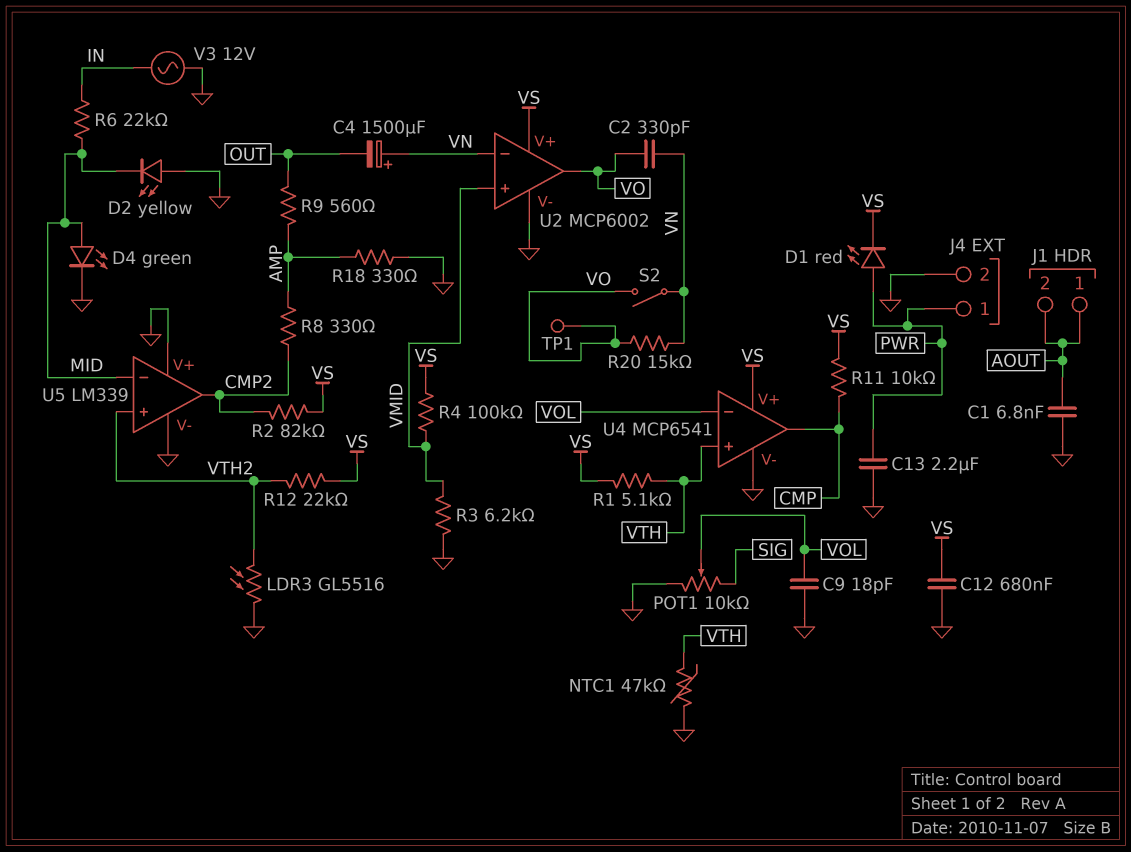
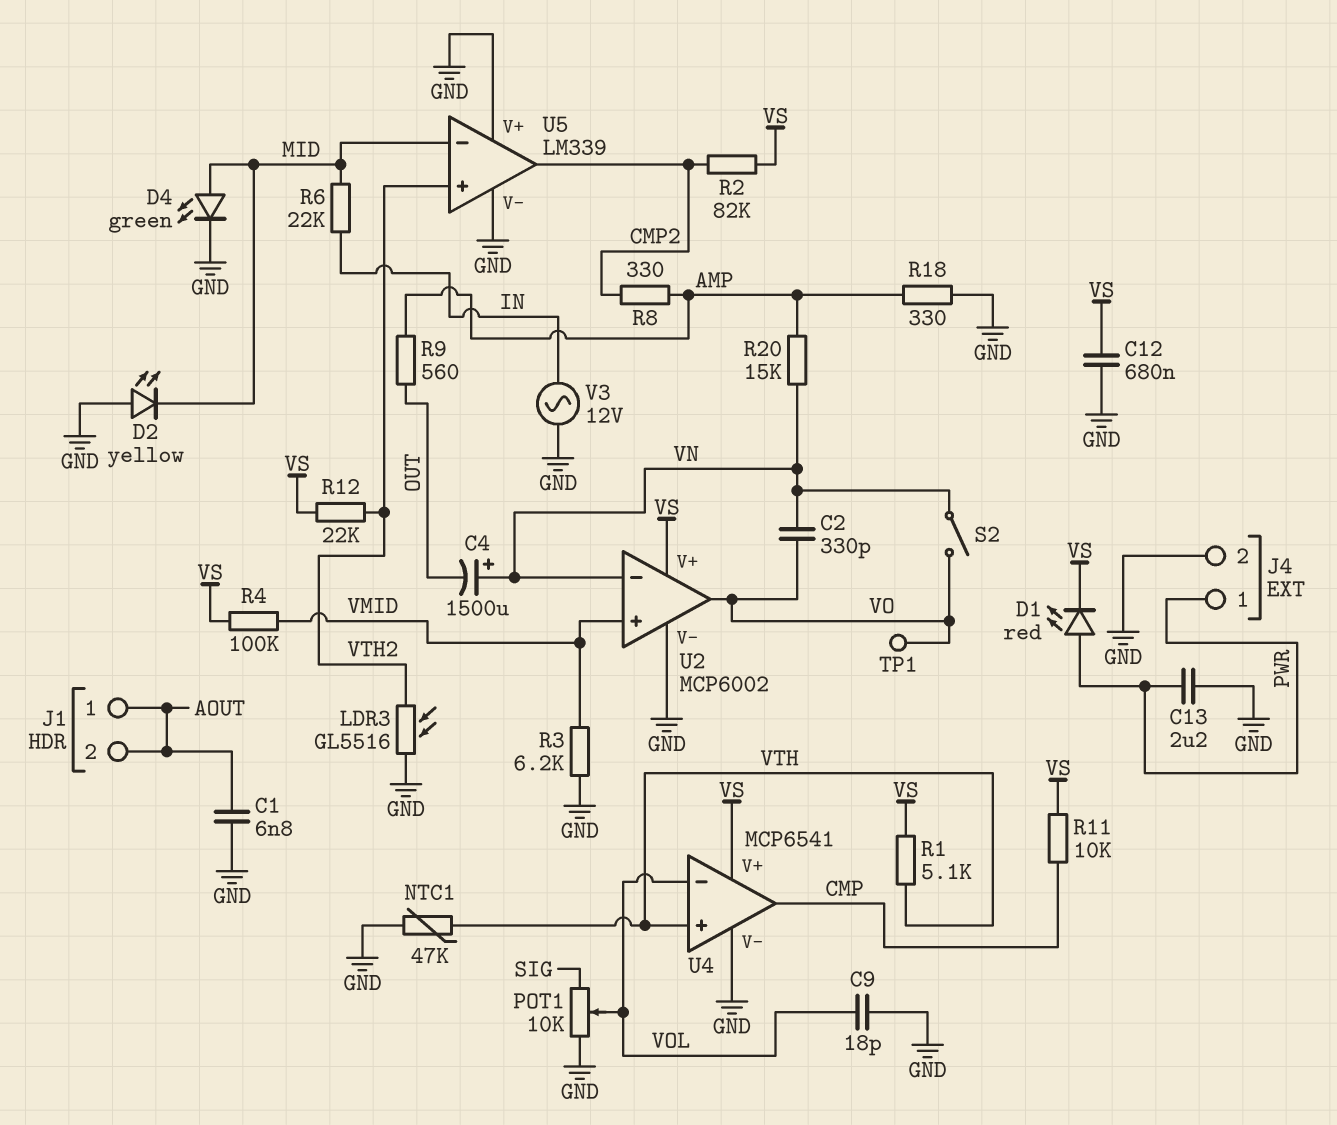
R20: 15k (VN, VO) -> 15k (AMP, VN)

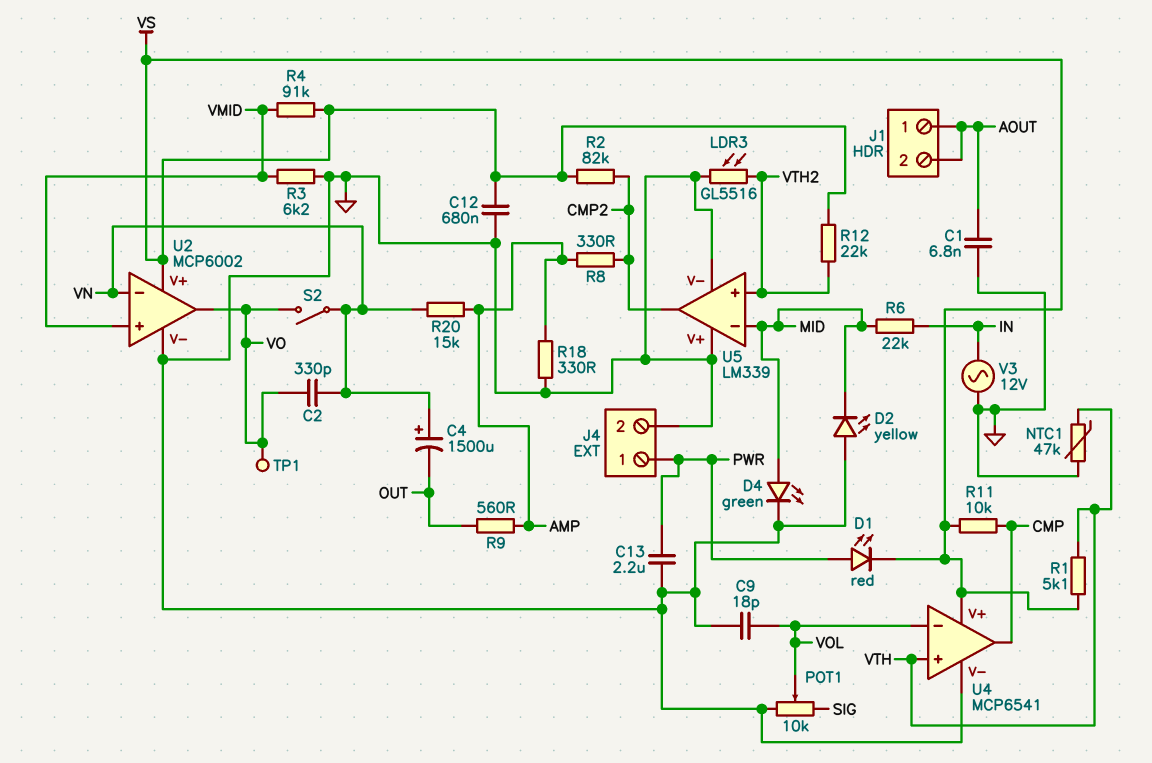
R4: 100k (VMID, VS) -> 91k (VMID, VS)

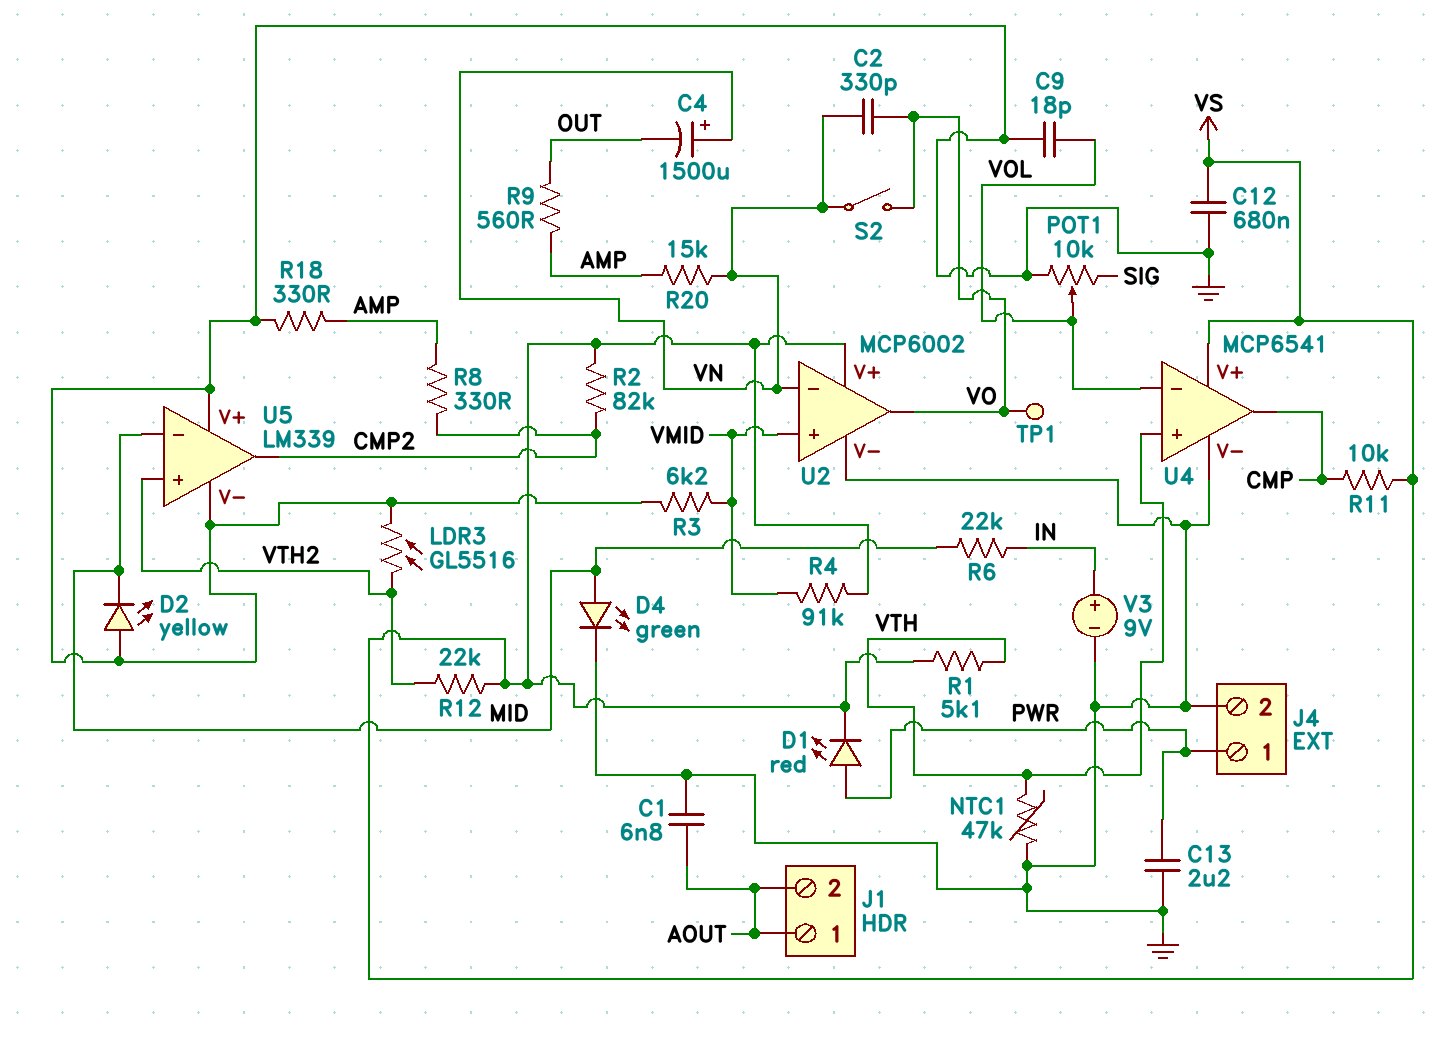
V3: AC 12V (GND, IN) -> 9V (plus IN, minus GND)

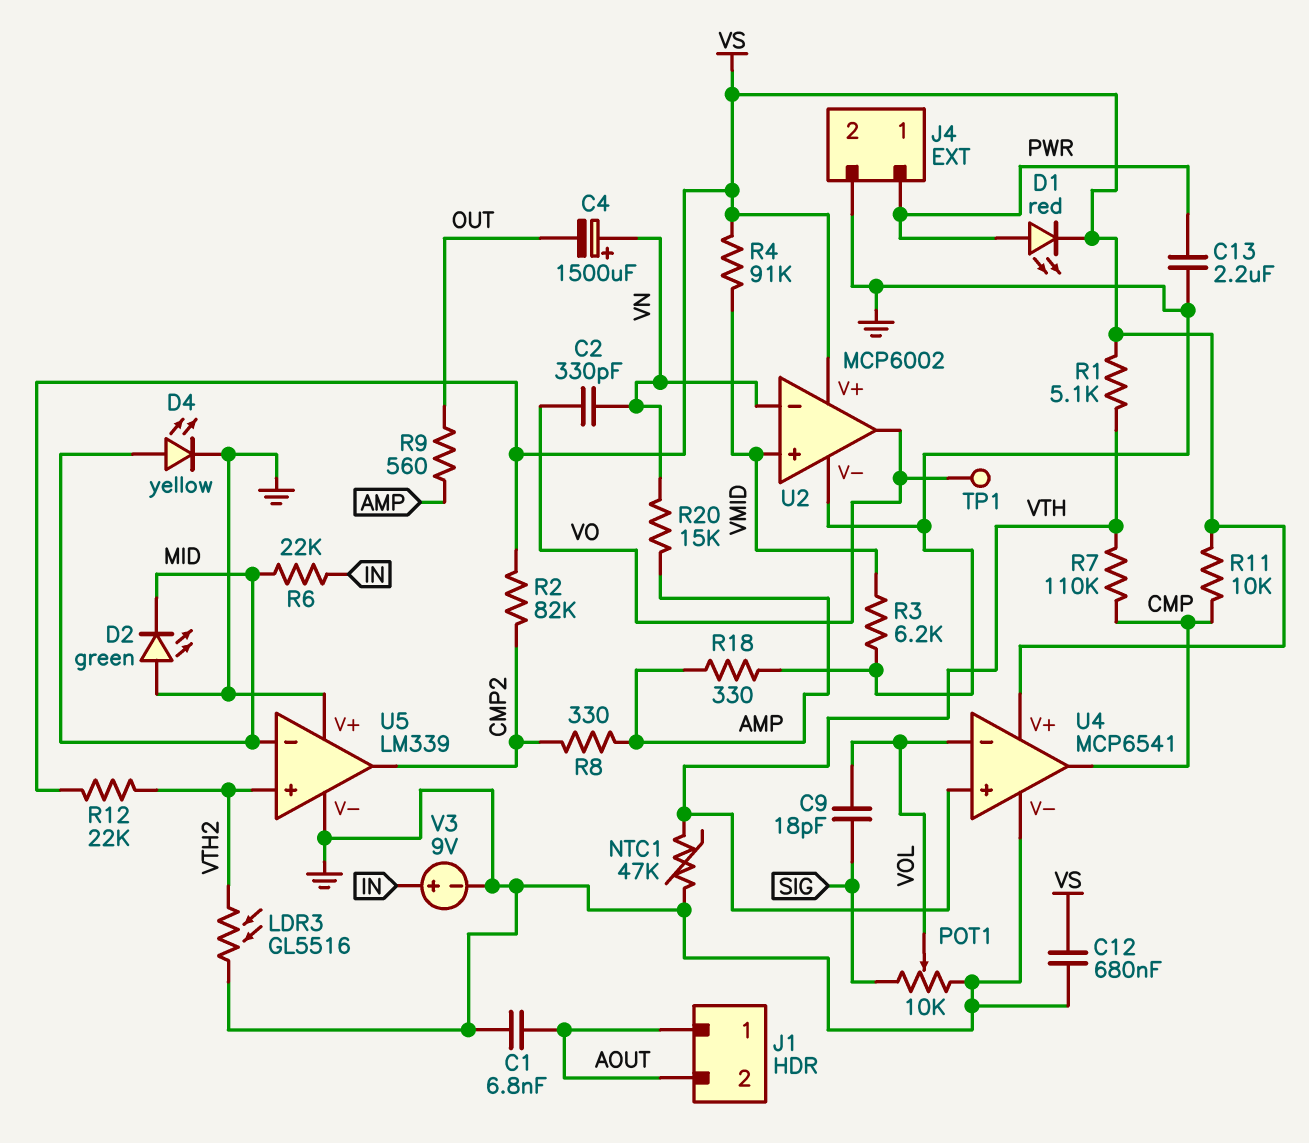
C9: 18pF (GND, VOL) -> 18pF (SIG, VOL)
D2: LED yellow (A GND, K MID) -> LED green (A GND, K MID)
D4: LED green (A MID, K GND) -> LED yellow (A MID, K GND)
R7: none -> 110k (CMP, VTH)
S2: switch (VN, VO) -> none

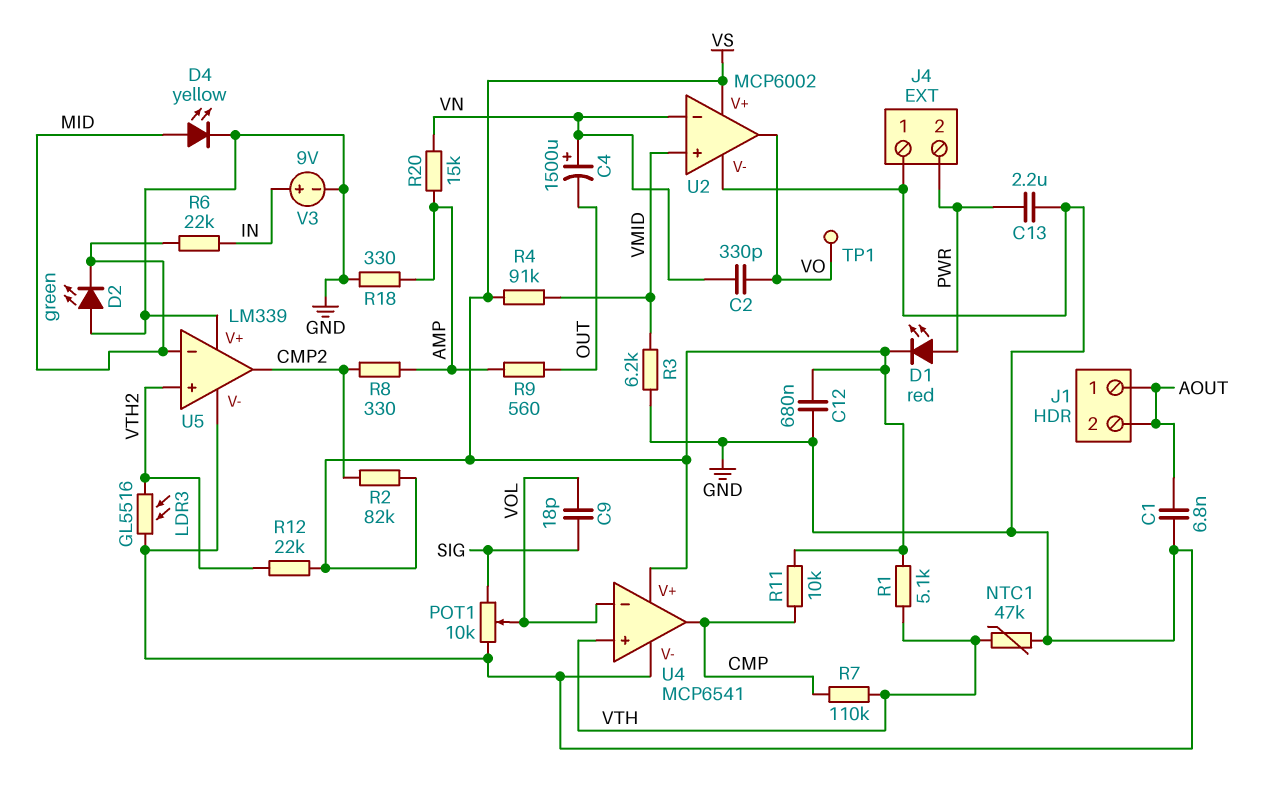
J4 pin 1: PWR -> GND
J4 pin 2: GND -> PWR

